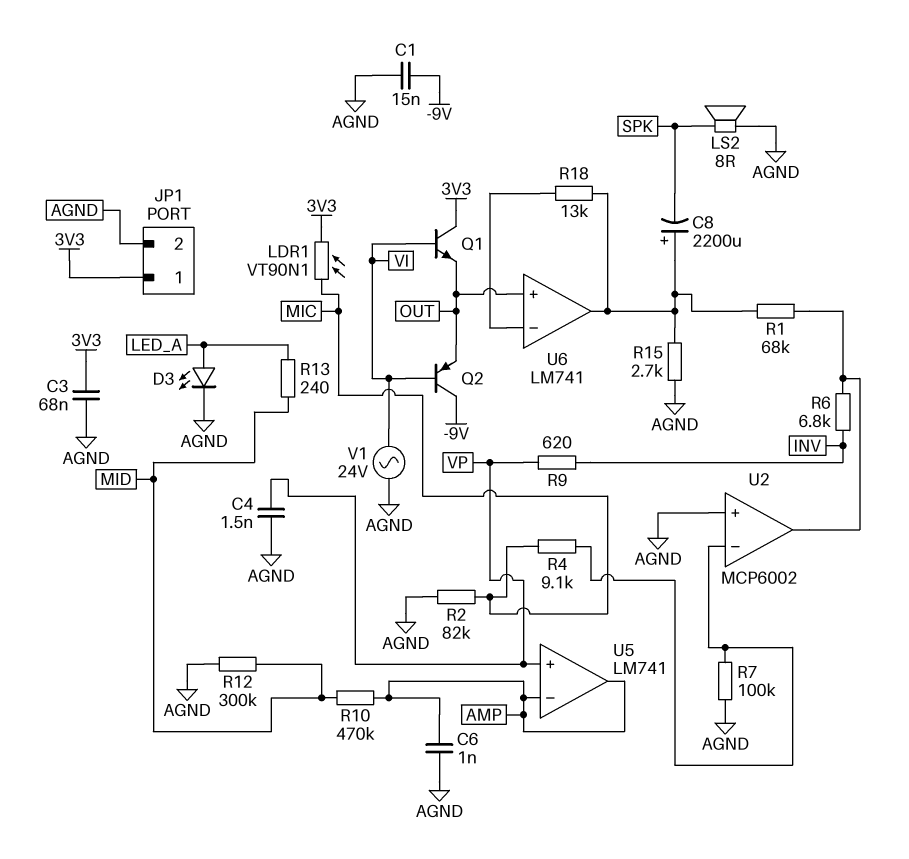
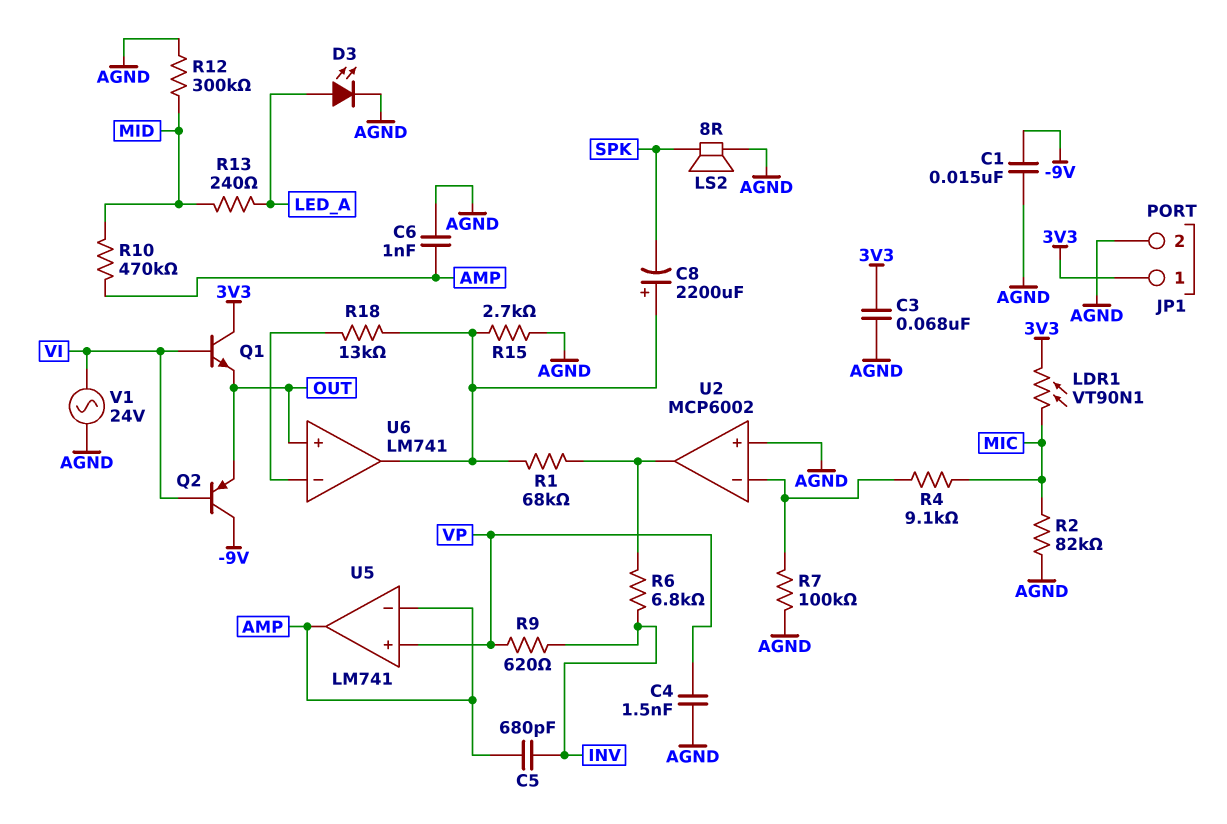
C5: none -> 680pF (AMP, INV)

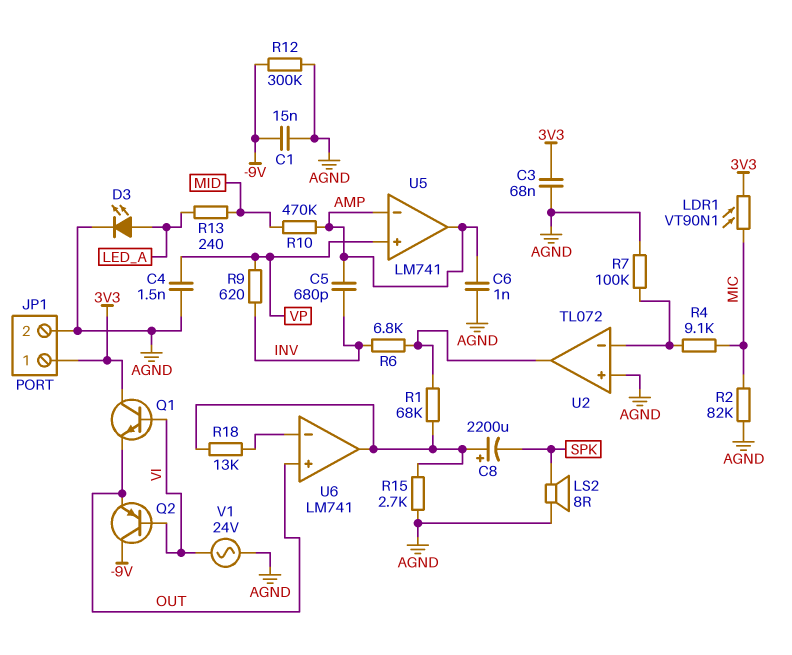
R12: 300k (AGND, MID) -> 300k (-9V, AGND)
U2: MCP6002 -> TL072

